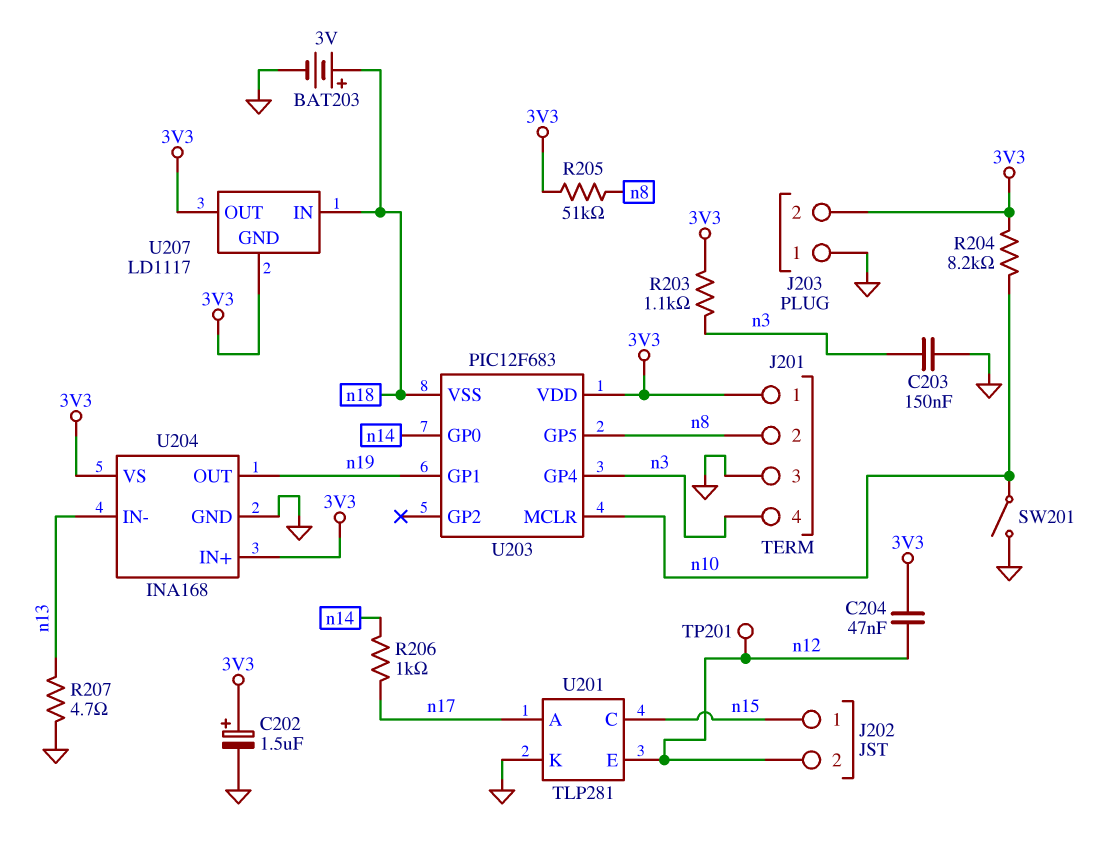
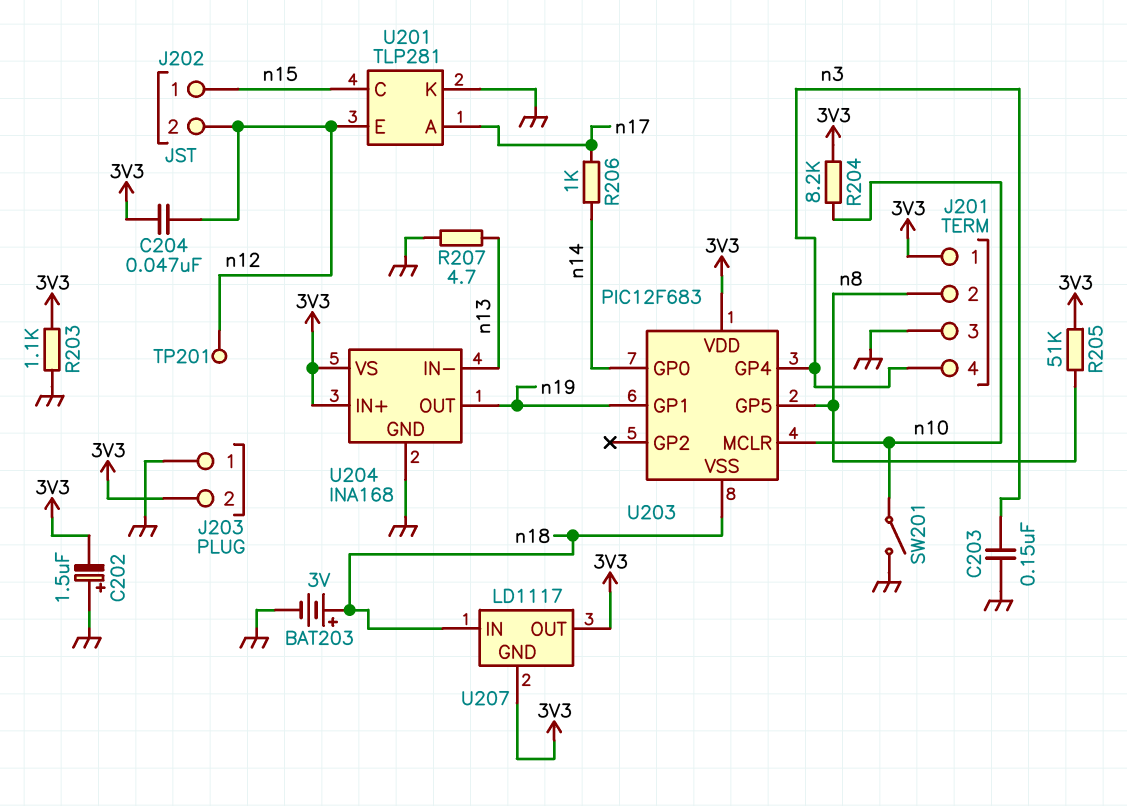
C202: 1.5uF (plus 3V3, minus GND) -> 1.5uF (plus GND, minus 3V3)
R203: 1.1k (3V3, n3) -> 1.1k (3V3, GND)

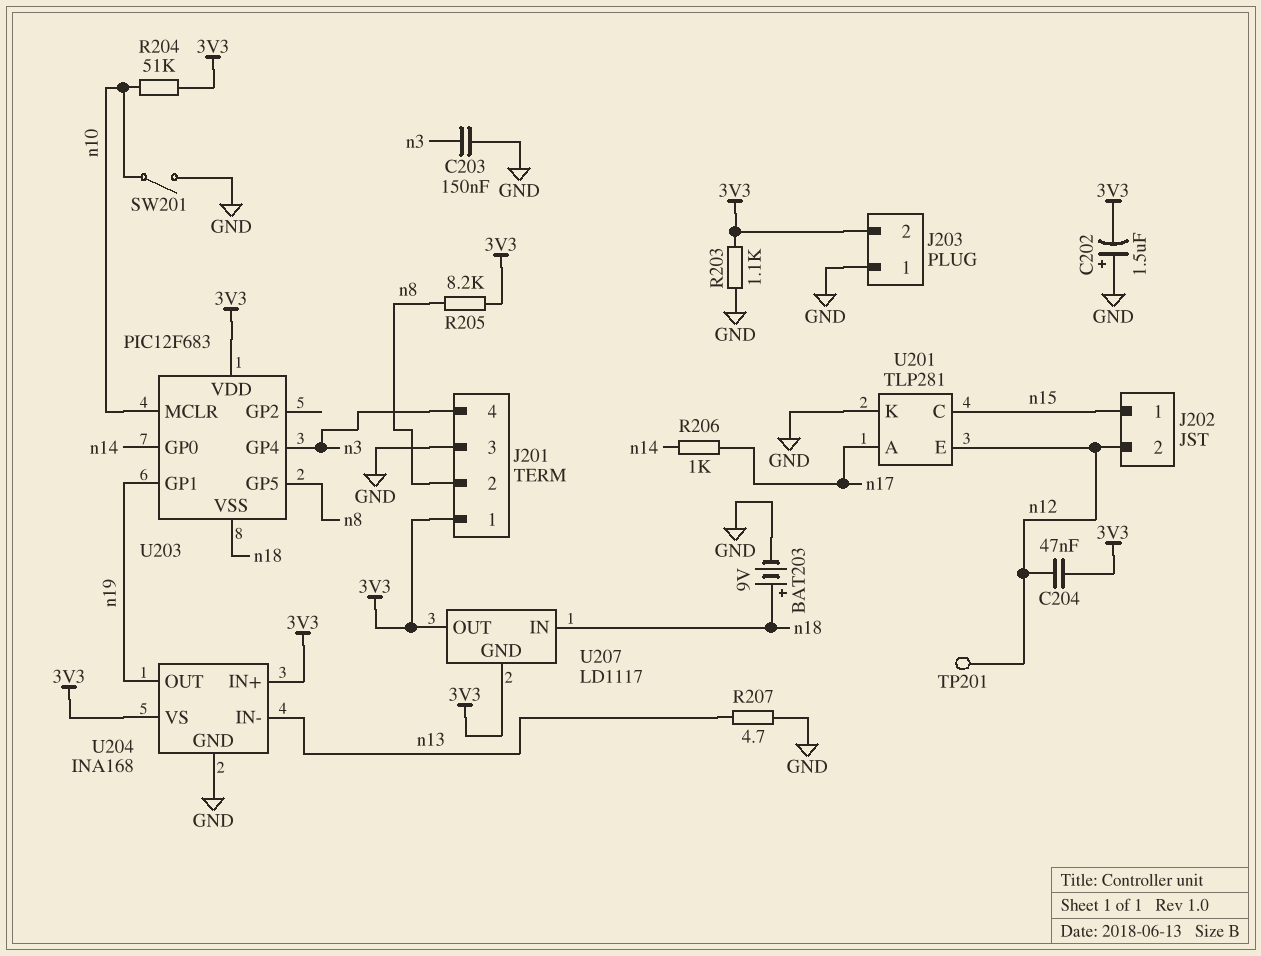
BAT203: 3V (plus n18, minus GND) -> 9V (plus n18, minus GND)
R204: 8.2k (3V3, n10) -> 51k (3V3, n10)
R205: 51k (3V3, n8) -> 8.2k (3V3, n8)

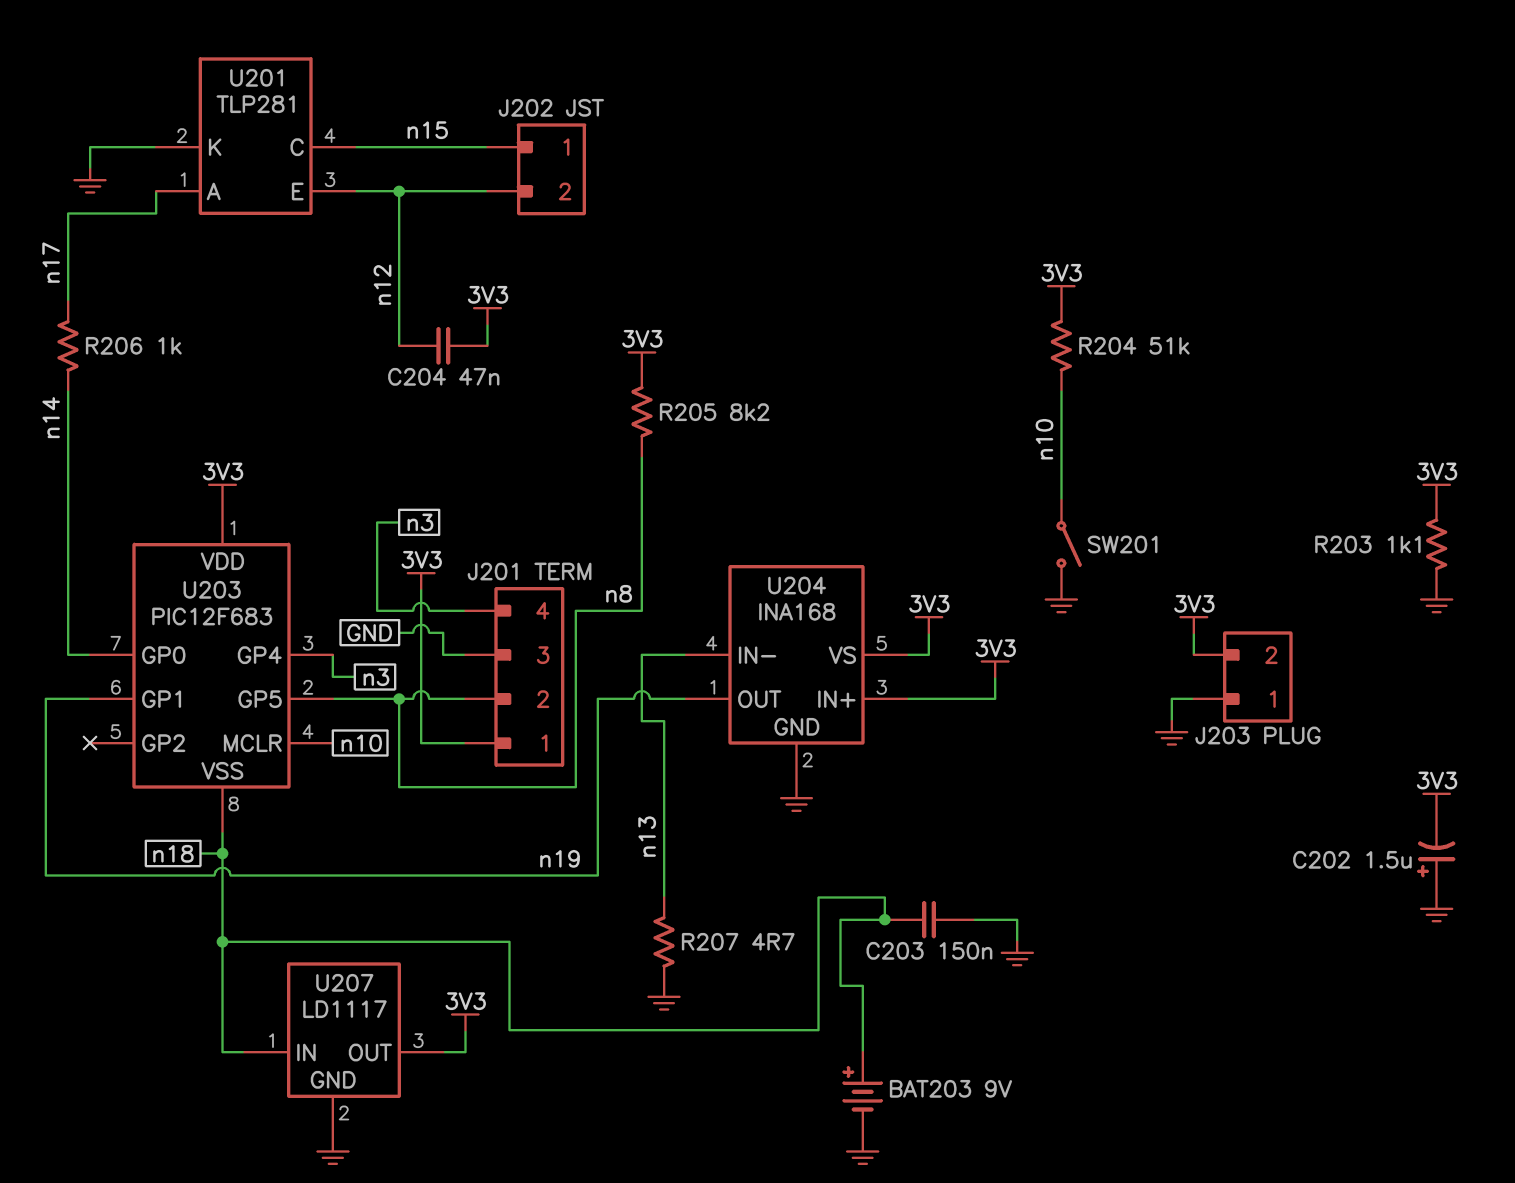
C203: 150nF (GND, n3) -> 150nF (GND, n18)
TP201: test point (n12) -> none
U207 pin GND: 3V3 -> GND

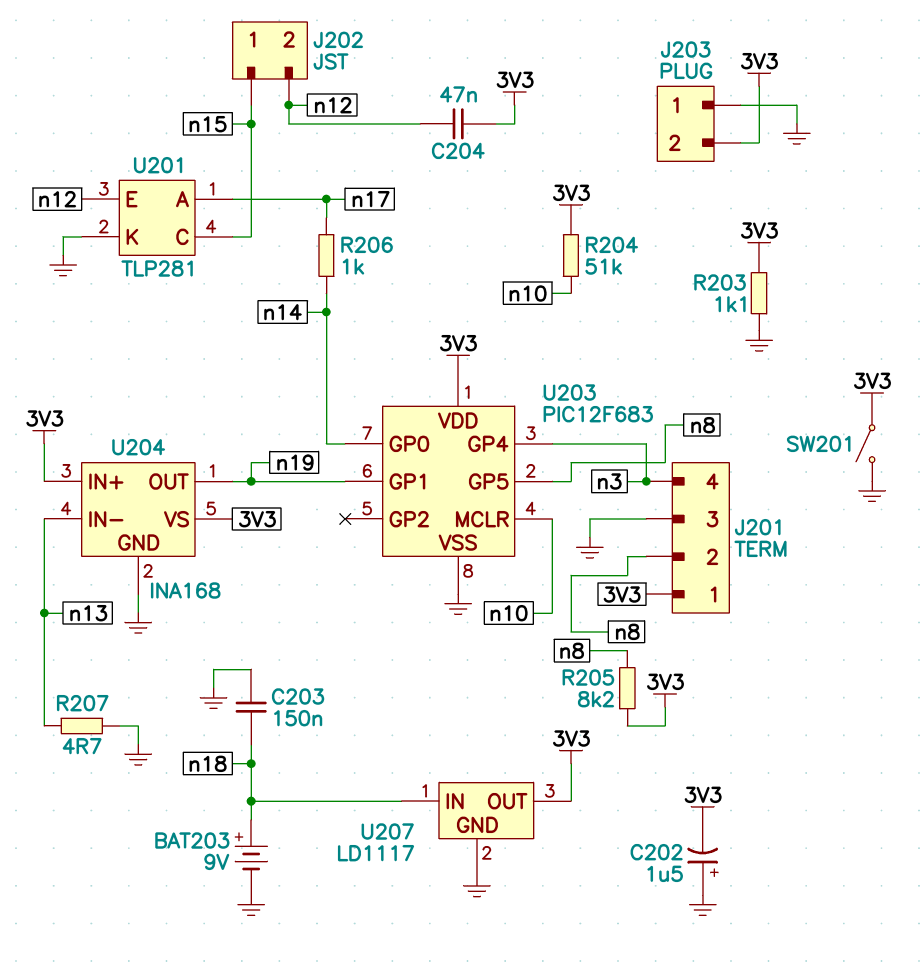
SW201: switch (GND, n10) -> switch (3V3, GND)
U203 pin VSS: n18 -> GND

